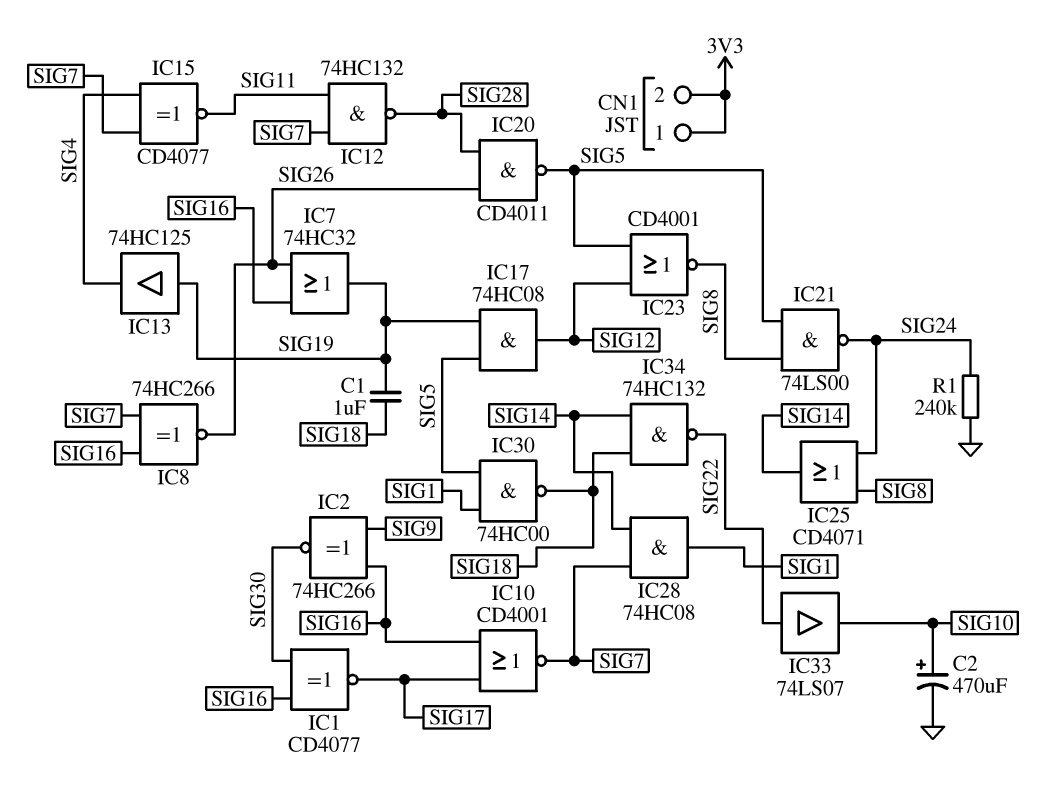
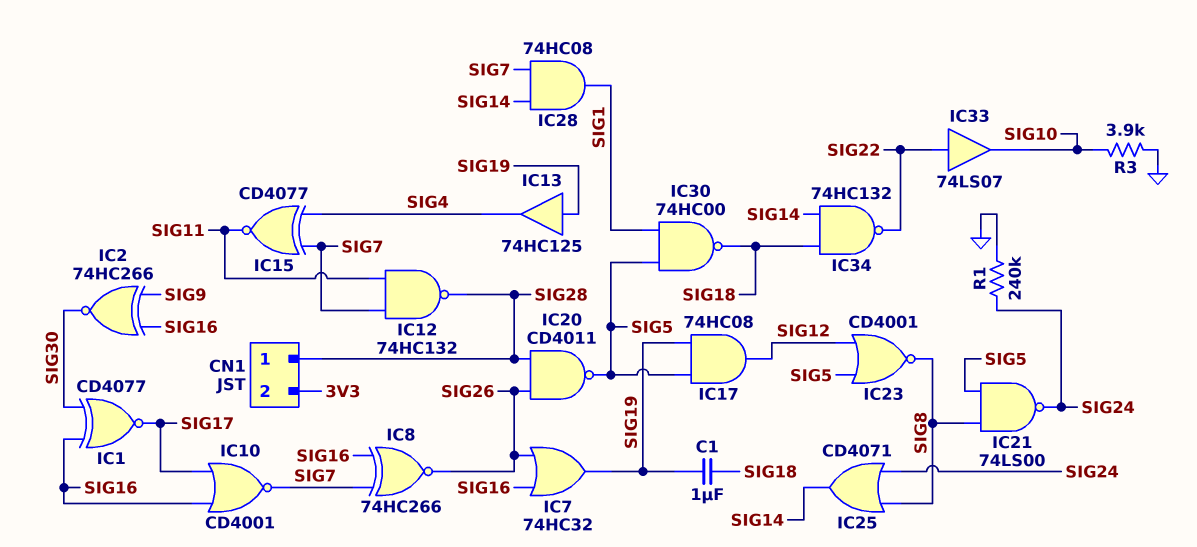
C2: 470uF (plus SIG10, minus GND) -> none
CN1 pin 1: 3V3 -> SIG28
R3: none -> 3.9k (GND, SIG10)

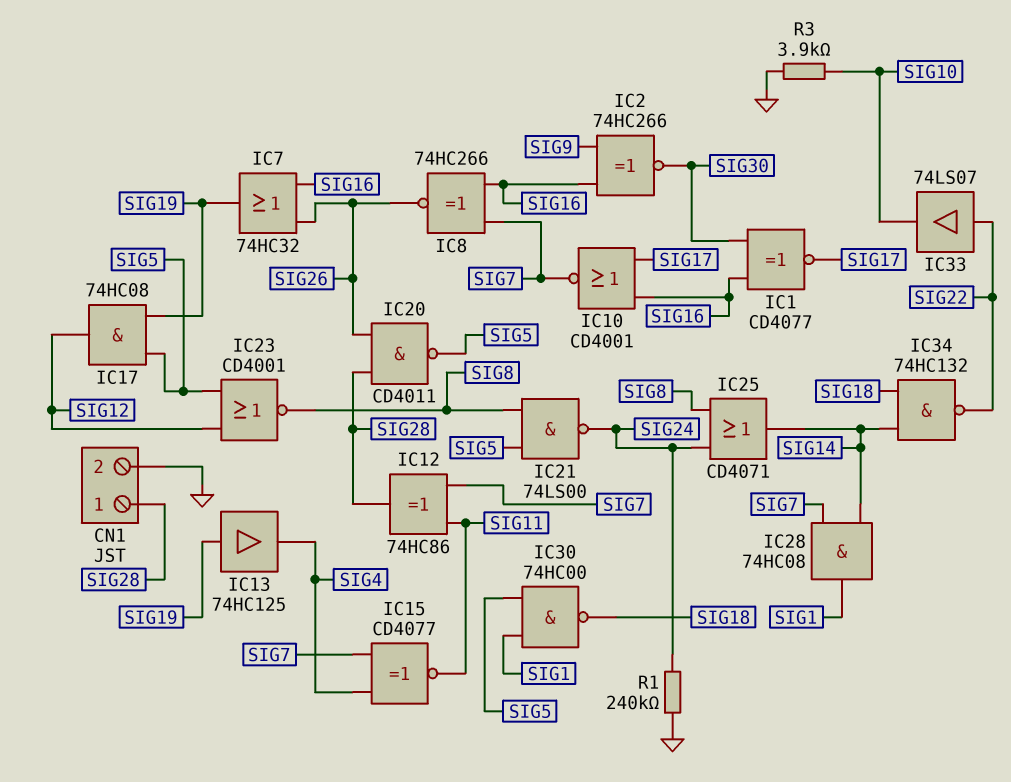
C1: 1uF (SIG18, SIG19) -> none
CN1 pin 2: 3V3 -> GND
IC12: NAND 74HC132 (in SIG7, in SIG11, out SIG28) -> XOR 74HC86 (in SIG7, in SIG11, out SIG28)

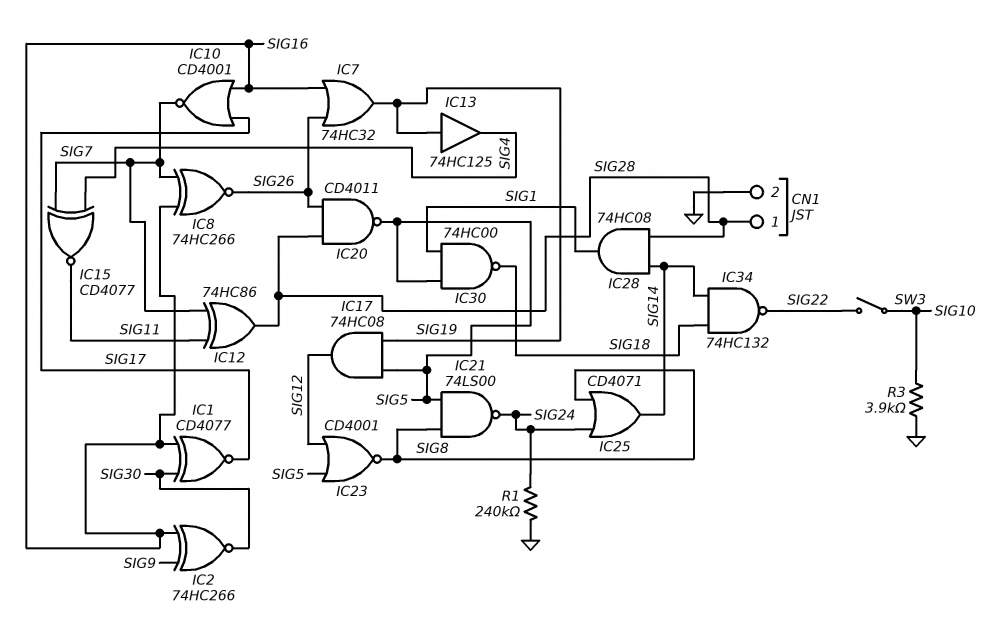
IC28: AND 74HC08 (in SIG7, in SIG14, out SIG1) -> AND 74HC08 (in SIG14, in SIG28, out SIG1)
IC33: buffer 74LS07 (in SIG22, out SIG10) -> none
SW3: none -> switch (SIG10, SIG22)

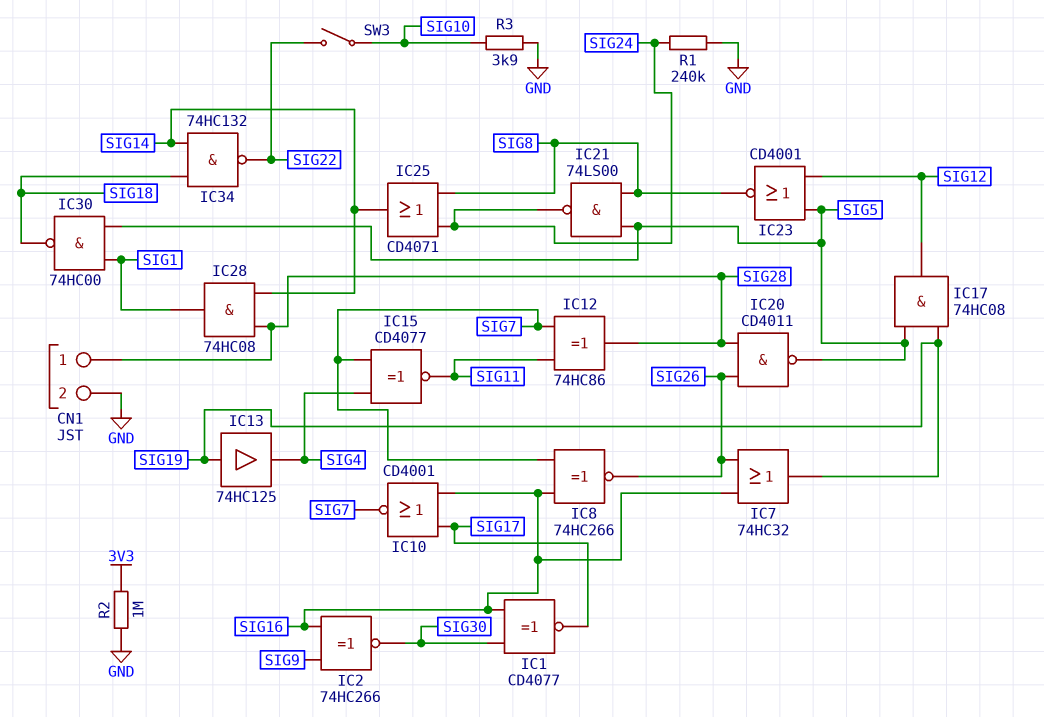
R2: none -> 1M (3V3, GND)

